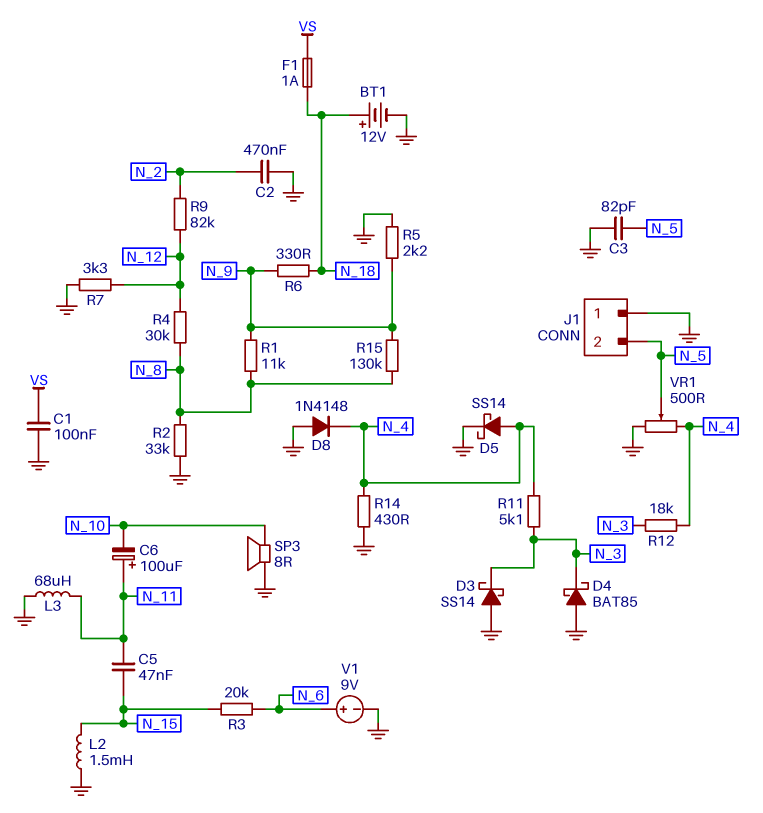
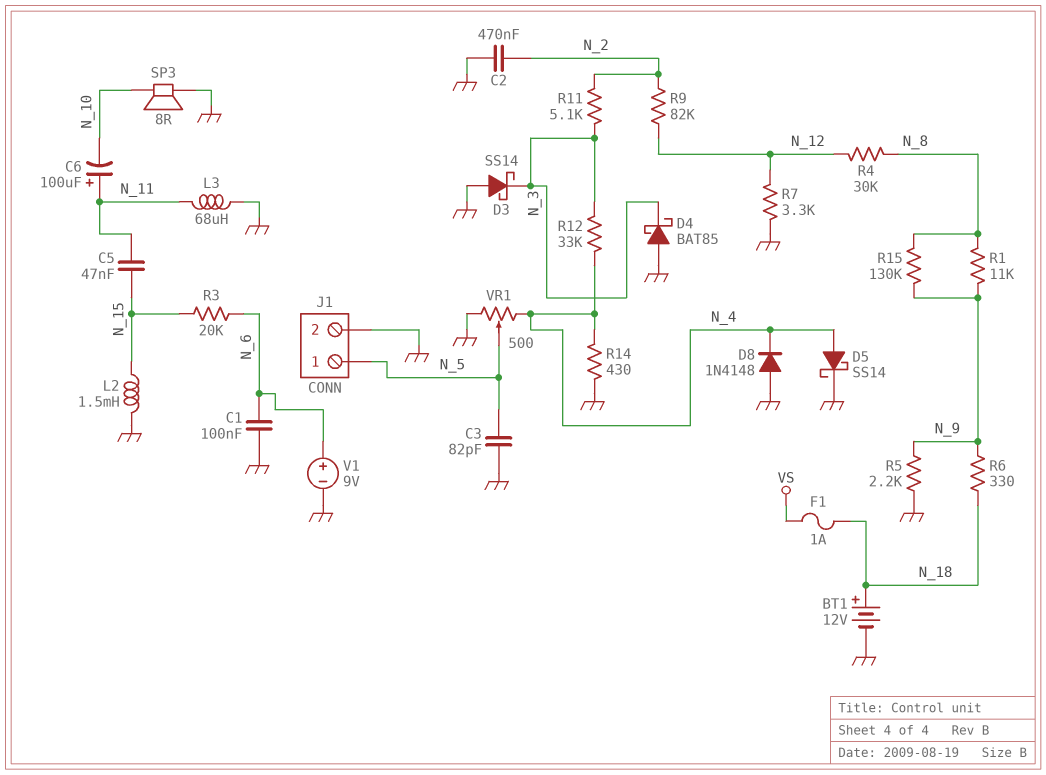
C1: 100nF (GND, VS) -> 100nF (GND, N_6)
J1 pin 1: GND -> N_5
J1 pin 2: N_5 -> GND
R2: 33k (GND, N_8) -> none
R11: 5.1k (N_3, N_4) -> 5.1k (N_2, N_3)
R12: 18k (N_3, N_4) -> 33k (N_3, N_4)

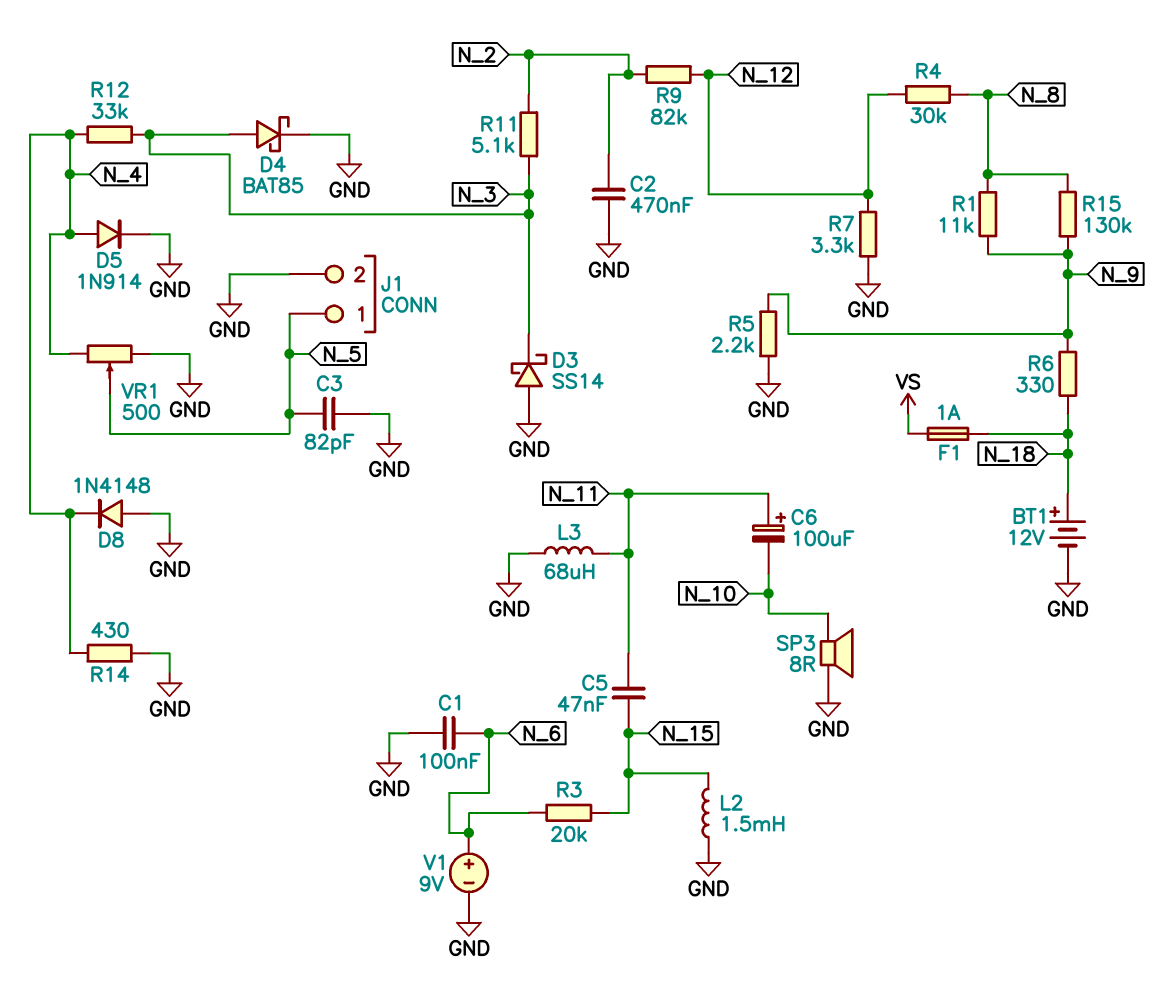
D4: schottky BAT85 (A GND, K N_3) -> schottky BAT85 (A N_3, K GND)
D5: schottky SS14 (A N_4, K GND) -> diode 1N914 (A N_4, K GND)

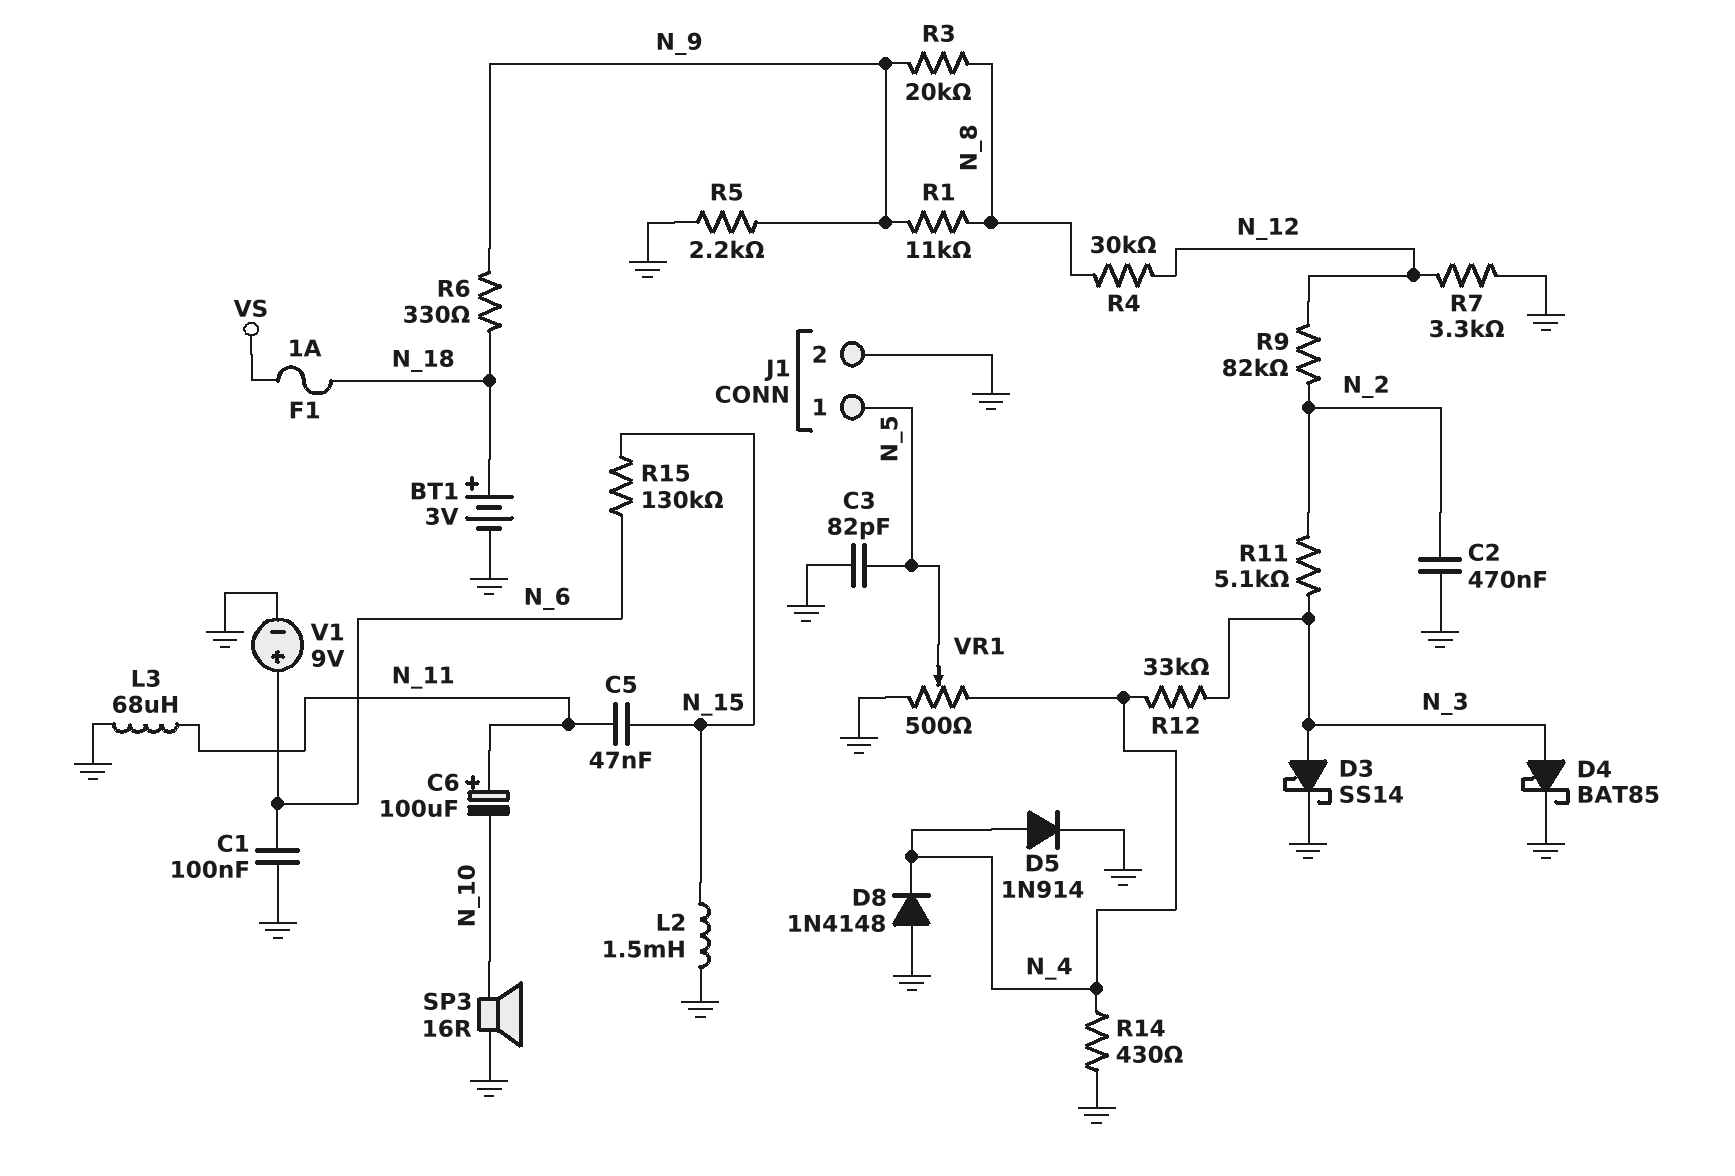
BT1: 12V (plus N_18, minus GND) -> 3V (plus N_18, minus GND)
D3: schottky SS14 (A GND, K N_3) -> schottky SS14 (A N_3, K GND)
R3: 20k (N_6, N_15) -> 20k (N_8, N_9)
R15: 130k (N_8, N_9) -> 130k (N_6, N_15)
SP3: speaker 8R (GND, N_10) -> speaker 16R (GND, N_10)

